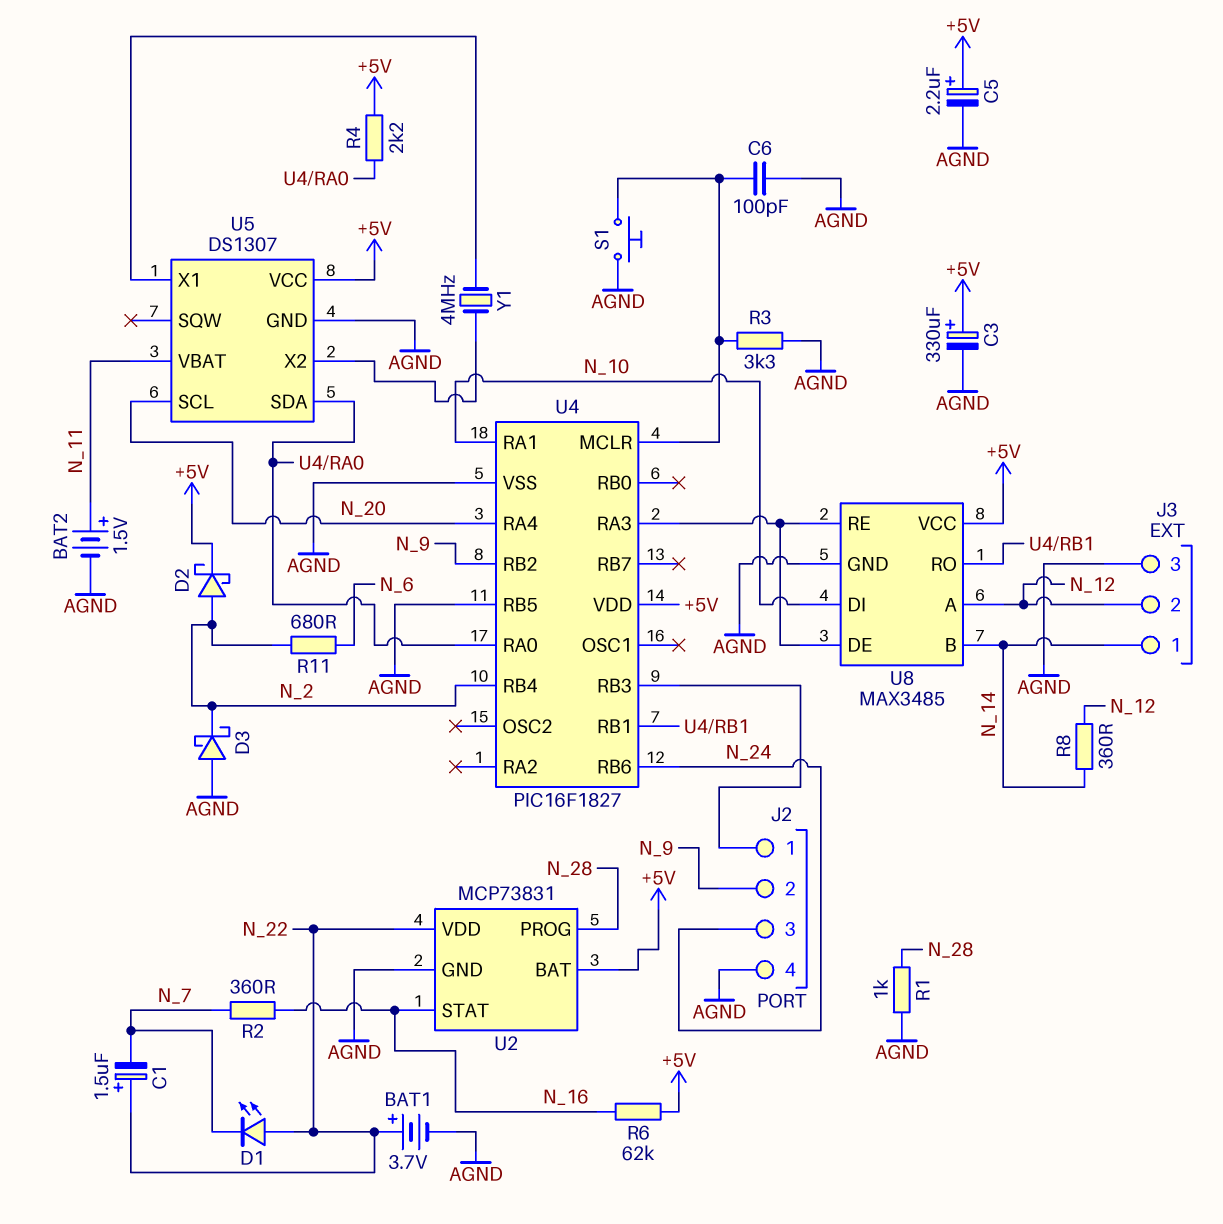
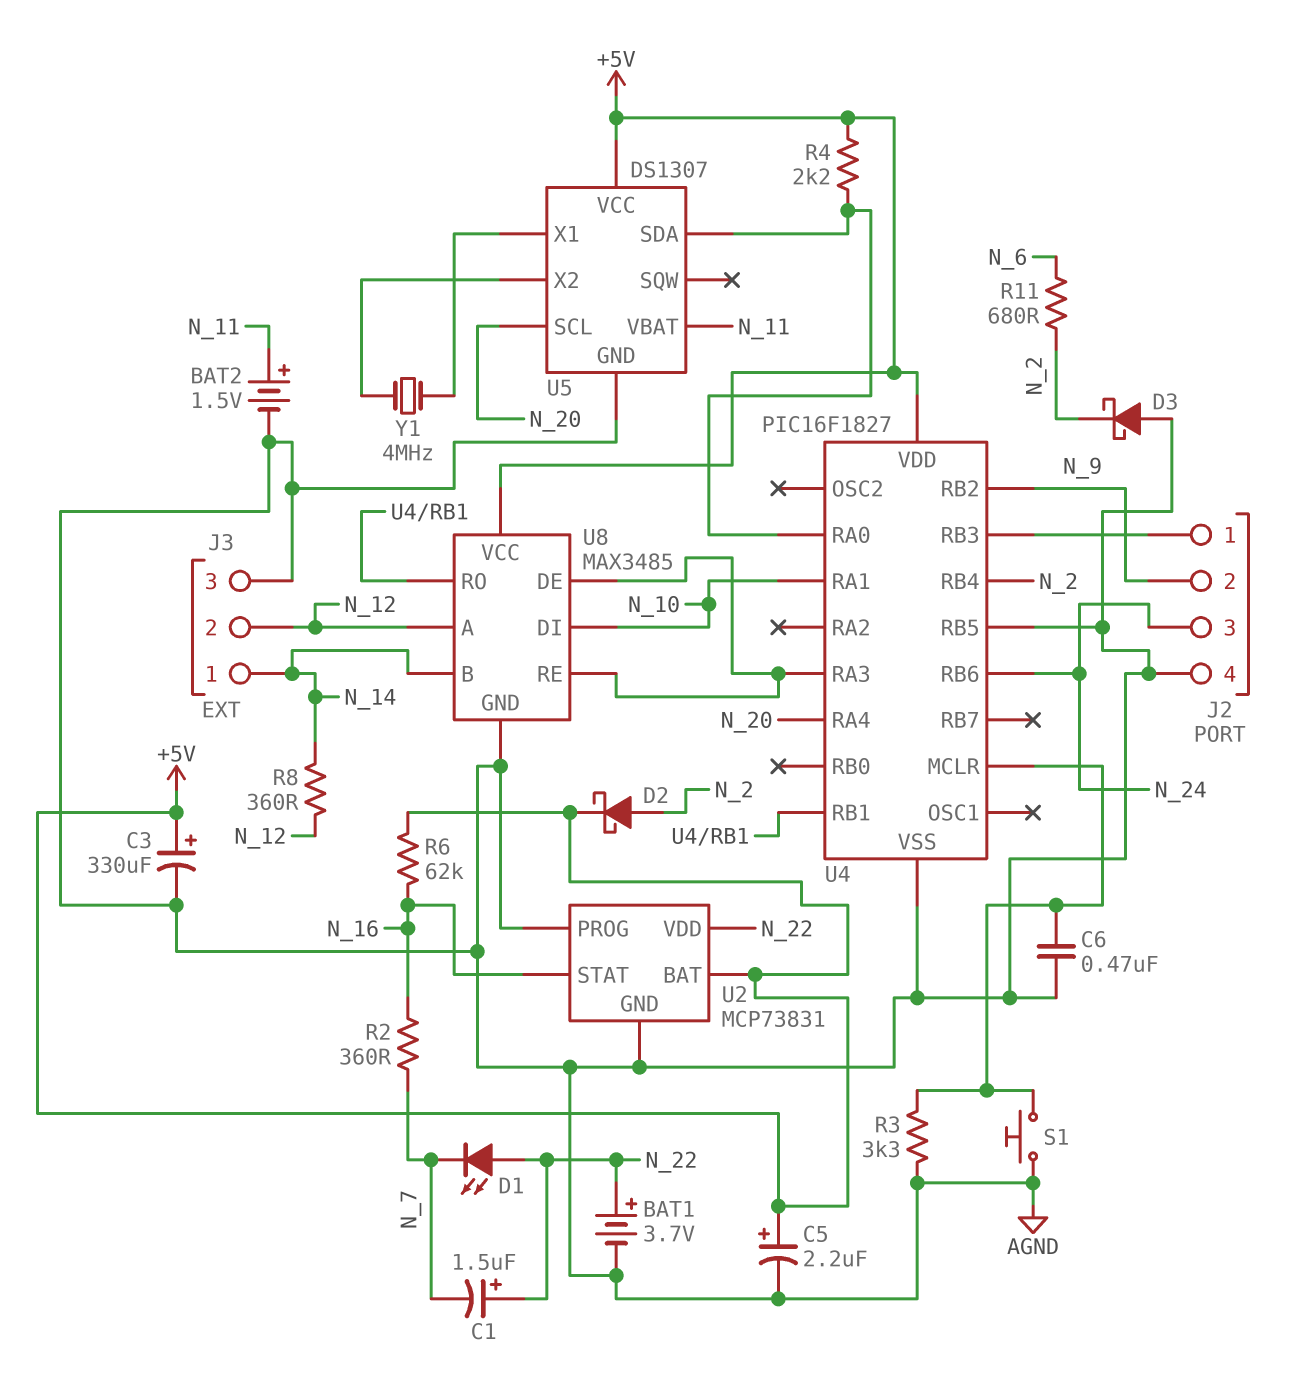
C6: 100pF (AGND, U4/MCLR) -> 470nF (AGND, U4/MCLR)
R1: 1k (AGND, N_28) -> none
U2 pin PROG: N_28 -> AGND

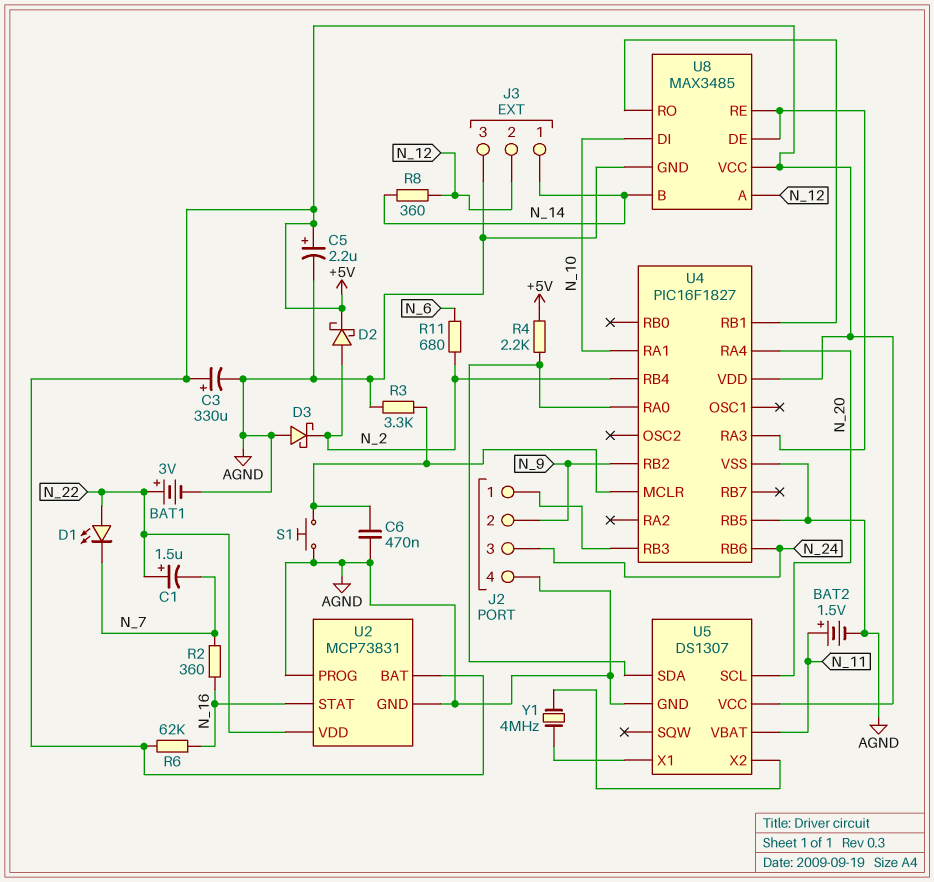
BAT1: 3.7V (plus N_22, minus AGND) -> 3V (plus N_22, minus AGND)

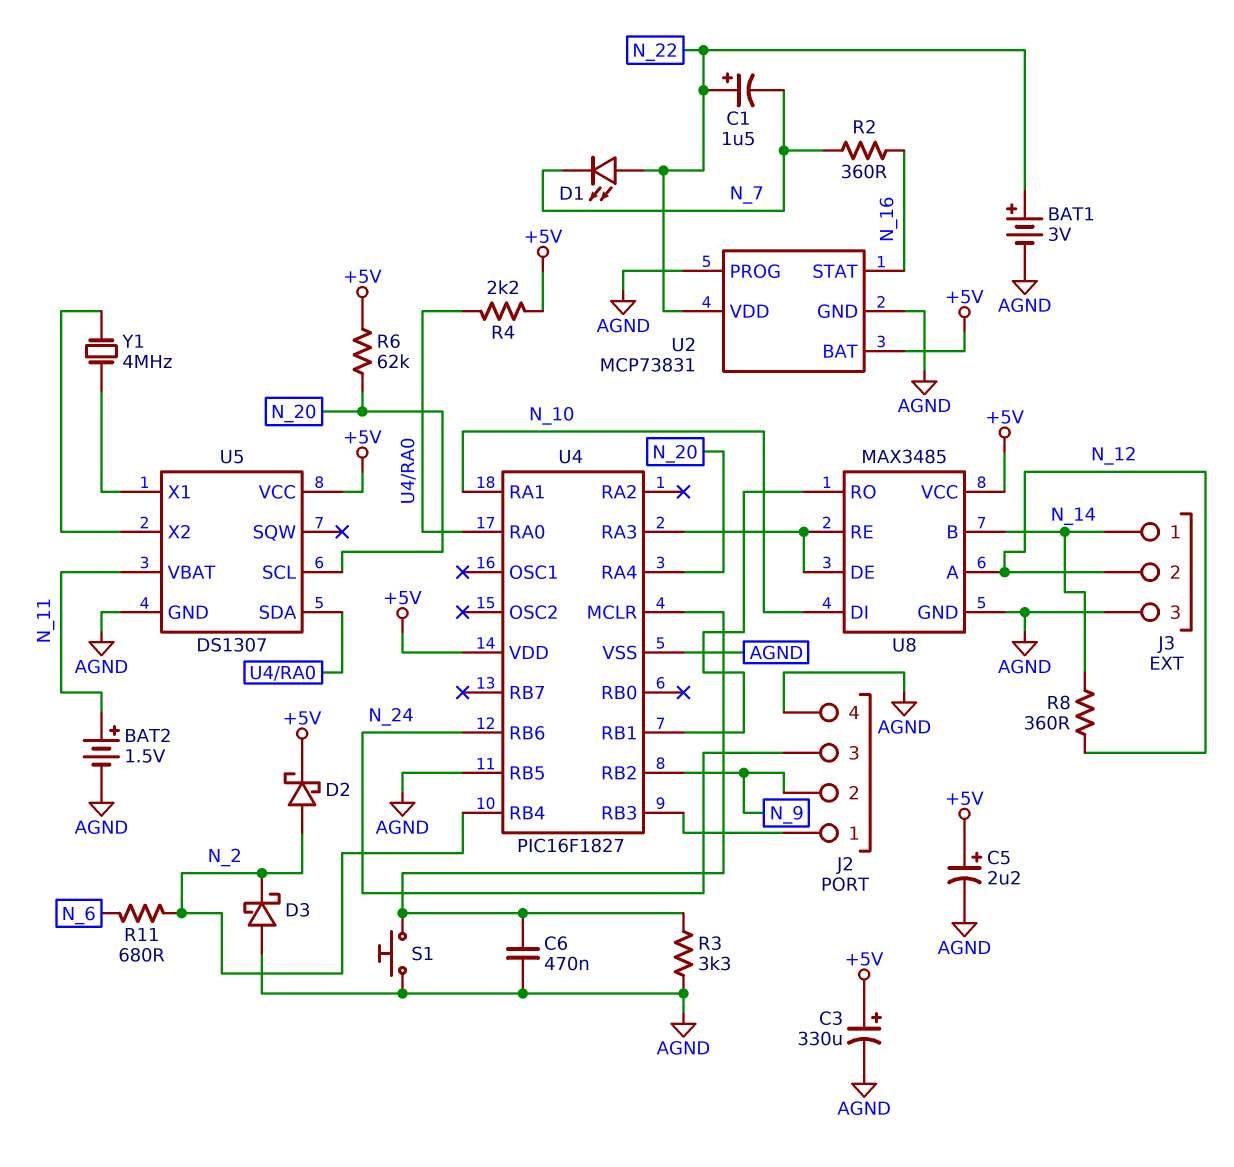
R6: 62k (+5V, N_16) -> 62k (+5V, N_20)

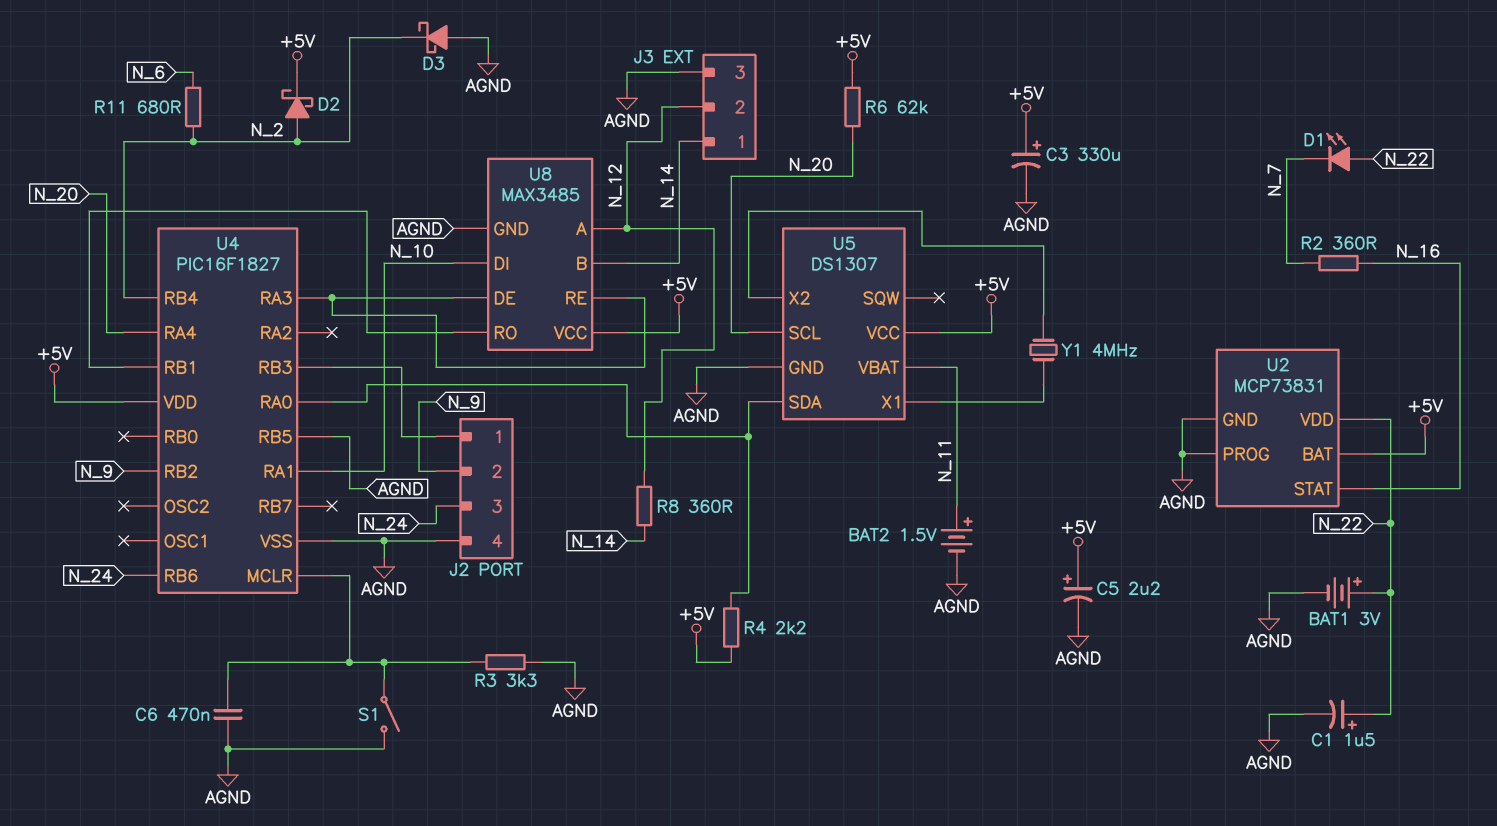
C1: 1.5uF (plus N_22, minus N_7) -> 1.5uF (plus N_22, minus AGND)
S1: button (AGND, U4/MCLR) -> switch (AGND, U4/MCLR)

